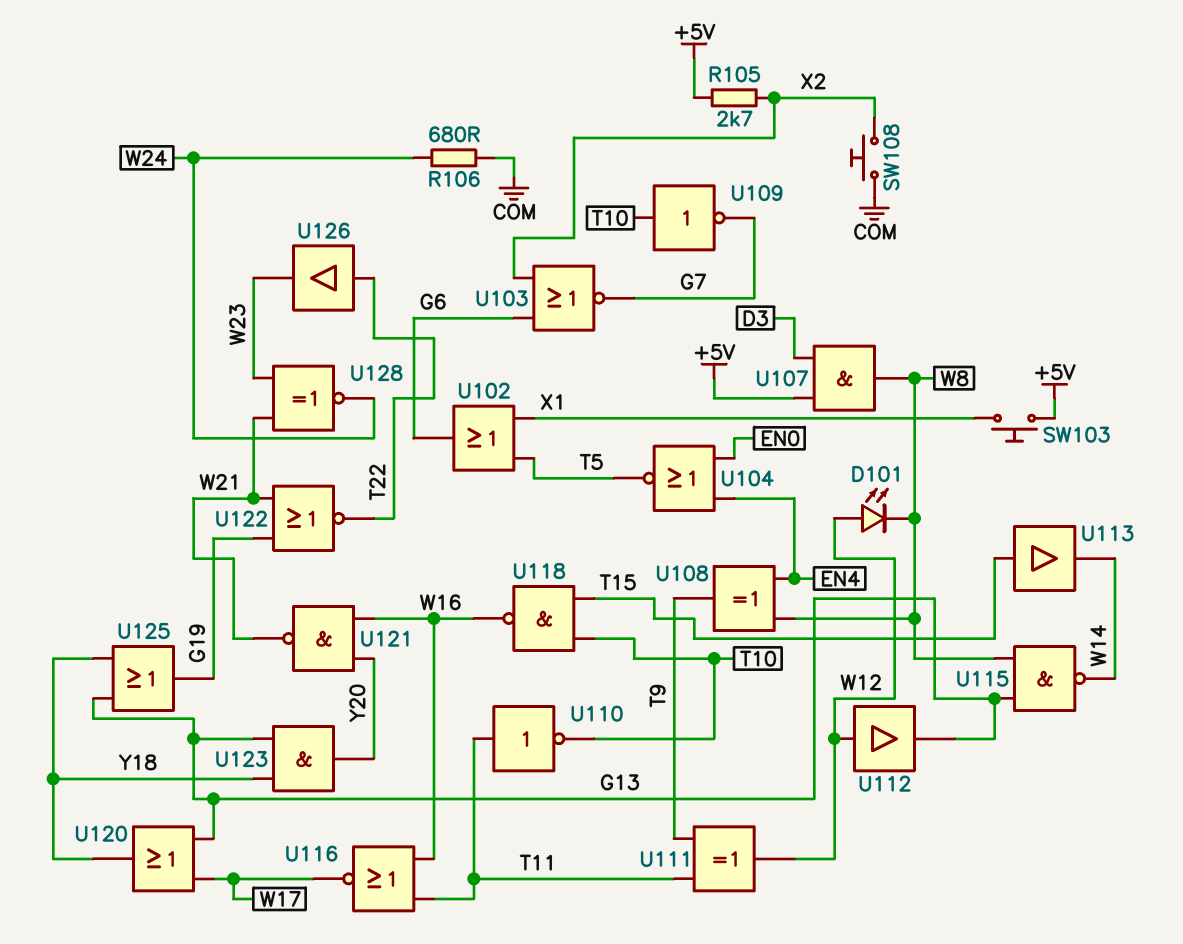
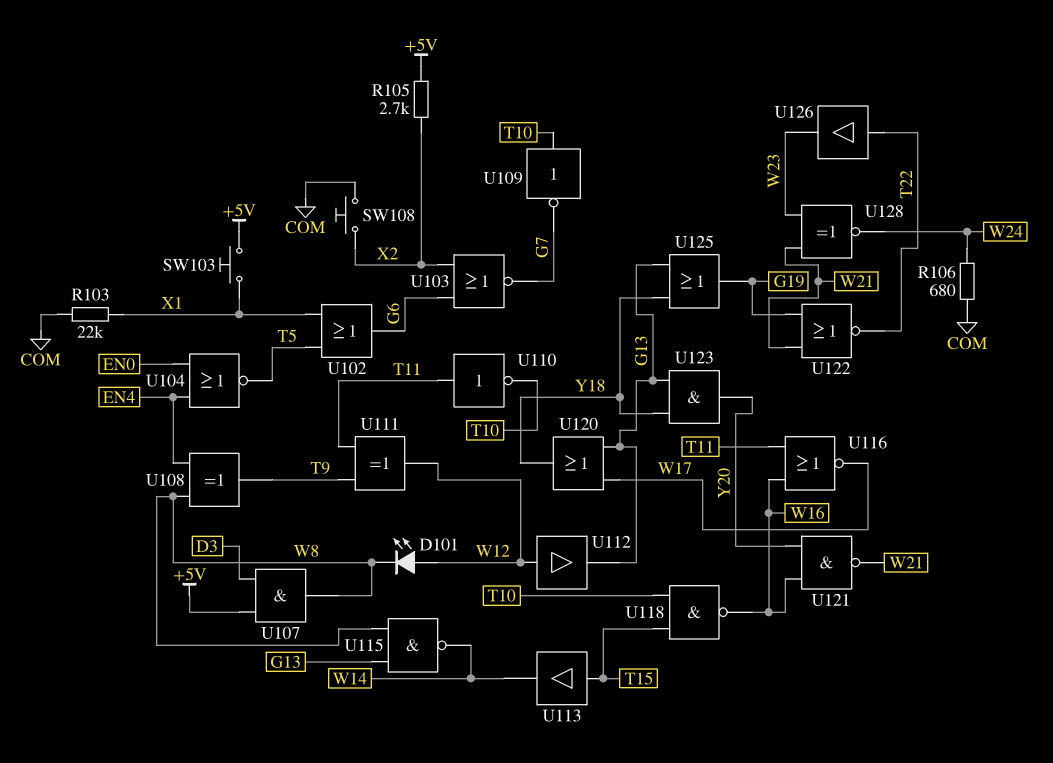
R103: none -> 22k (COM, X1)

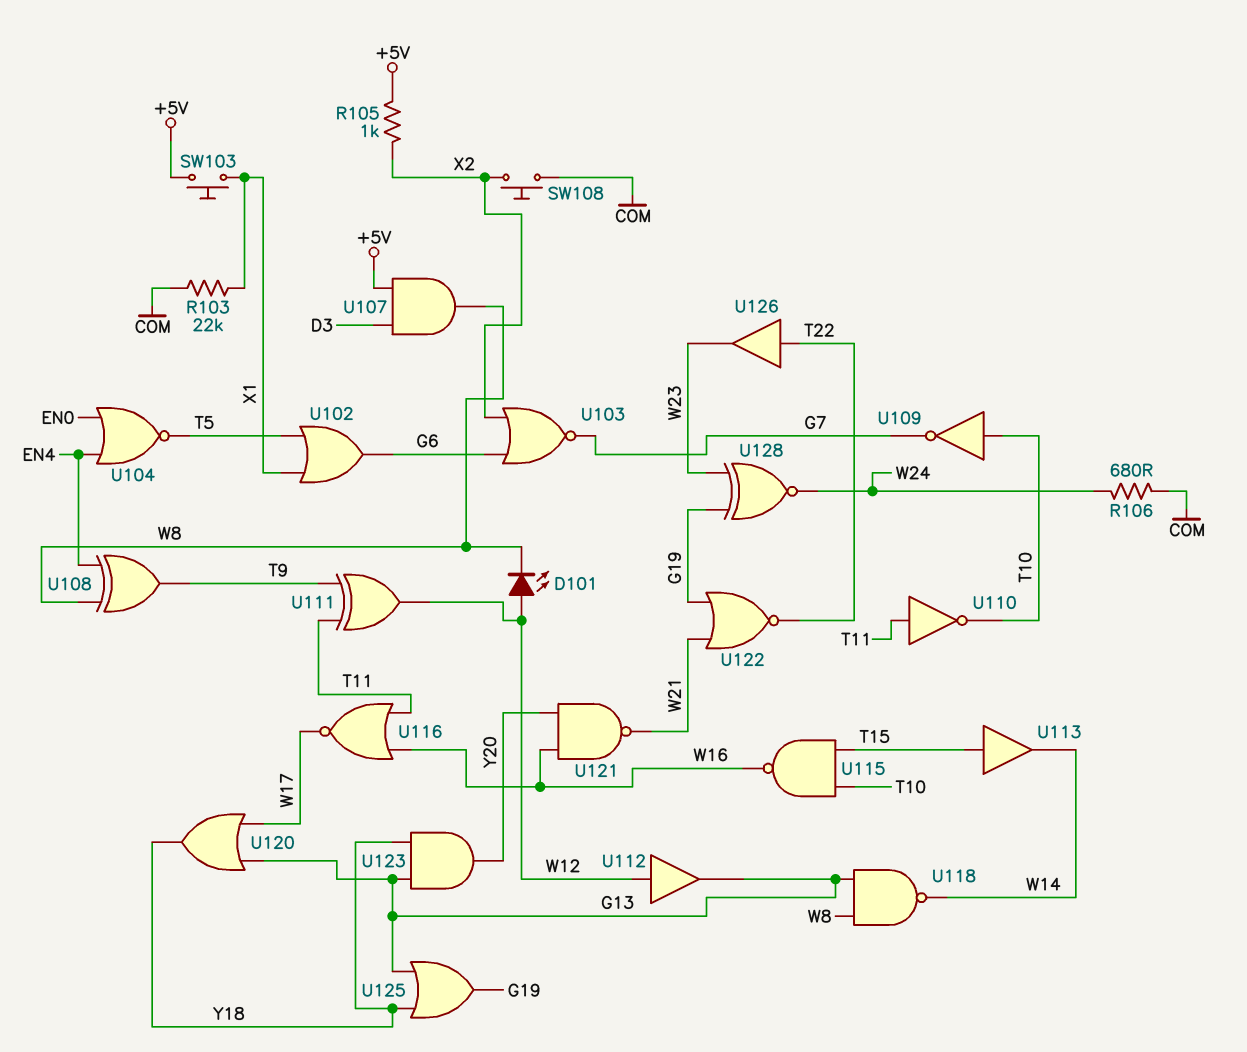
R105: 2.7k (+5V, X2) -> 1k (+5V, X2)
U115: NAND (in G13, in W8, out W14) -> NAND (in T10, in T15, out W16)
U118: NAND (in T10, in T15, out W16) -> NAND (in G13, in W8, out W14)
U128: XNOR (in W21, in W23, out W24) -> XNOR (in G19, in W23, out W24)

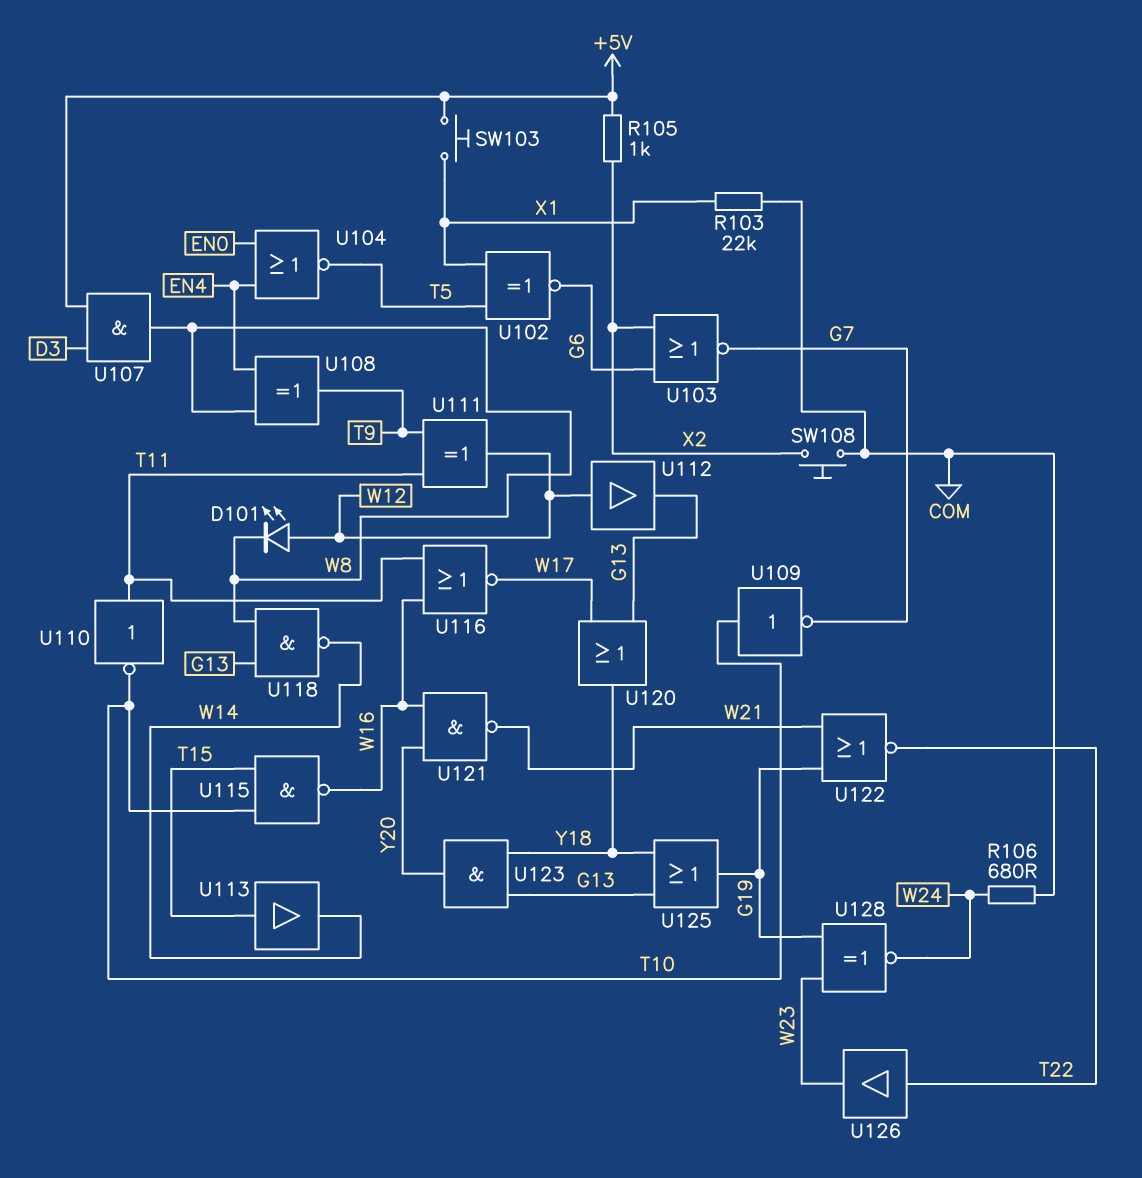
U102: OR (in T5, in X1, out G6) -> XNOR (in T5, in X1, out G6)

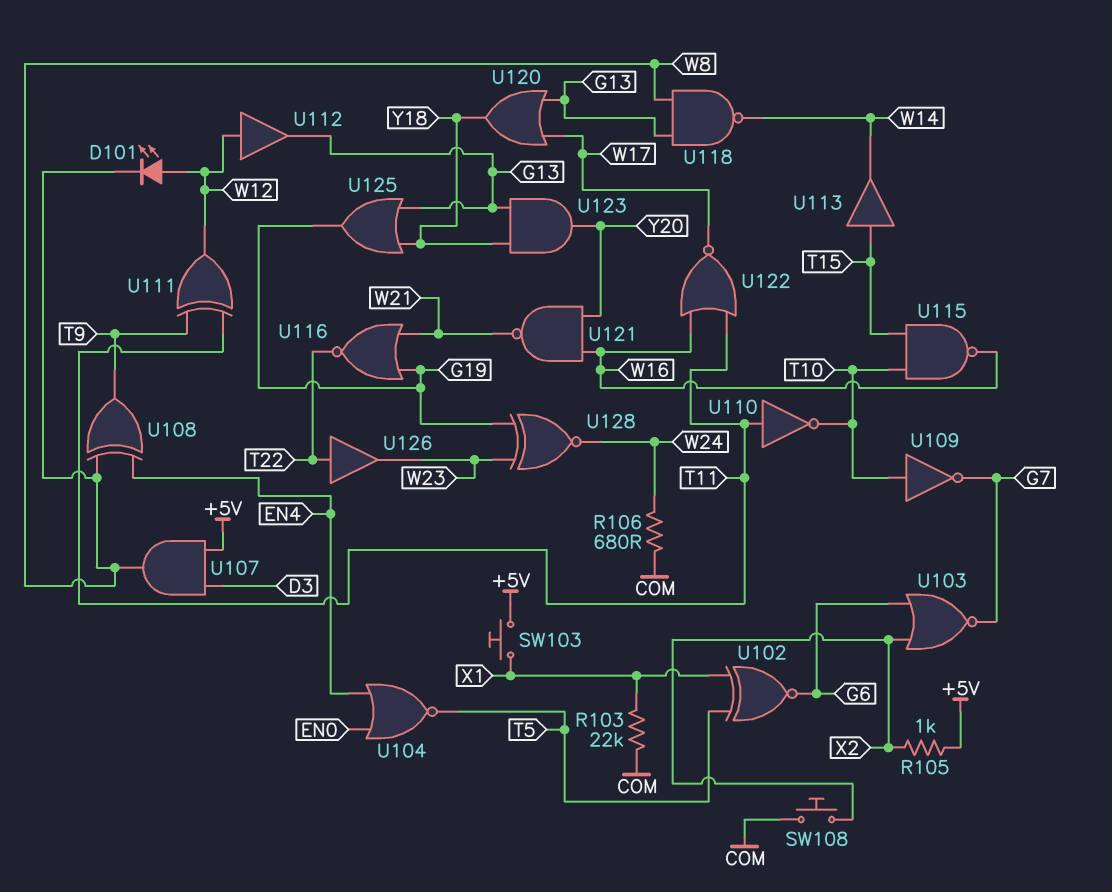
U116: NOR (in T11, in W16, out W17) -> NOR (in G19, in W21, out T22)
U122: NOR (in G19, in W21, out T22) -> NOR (in T11, in W16, out W17)

